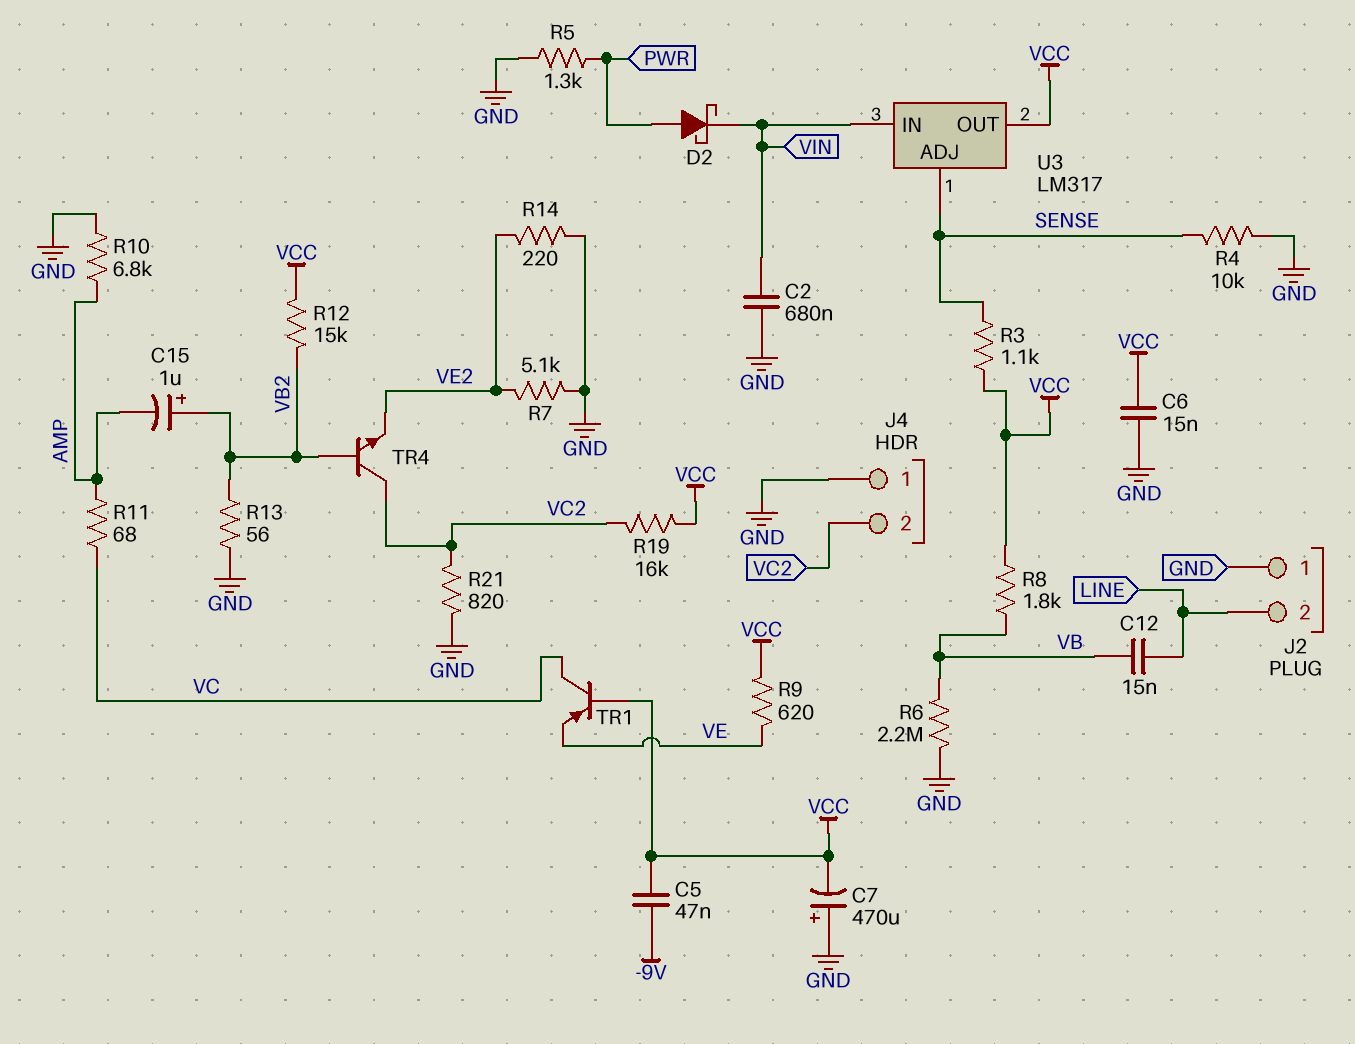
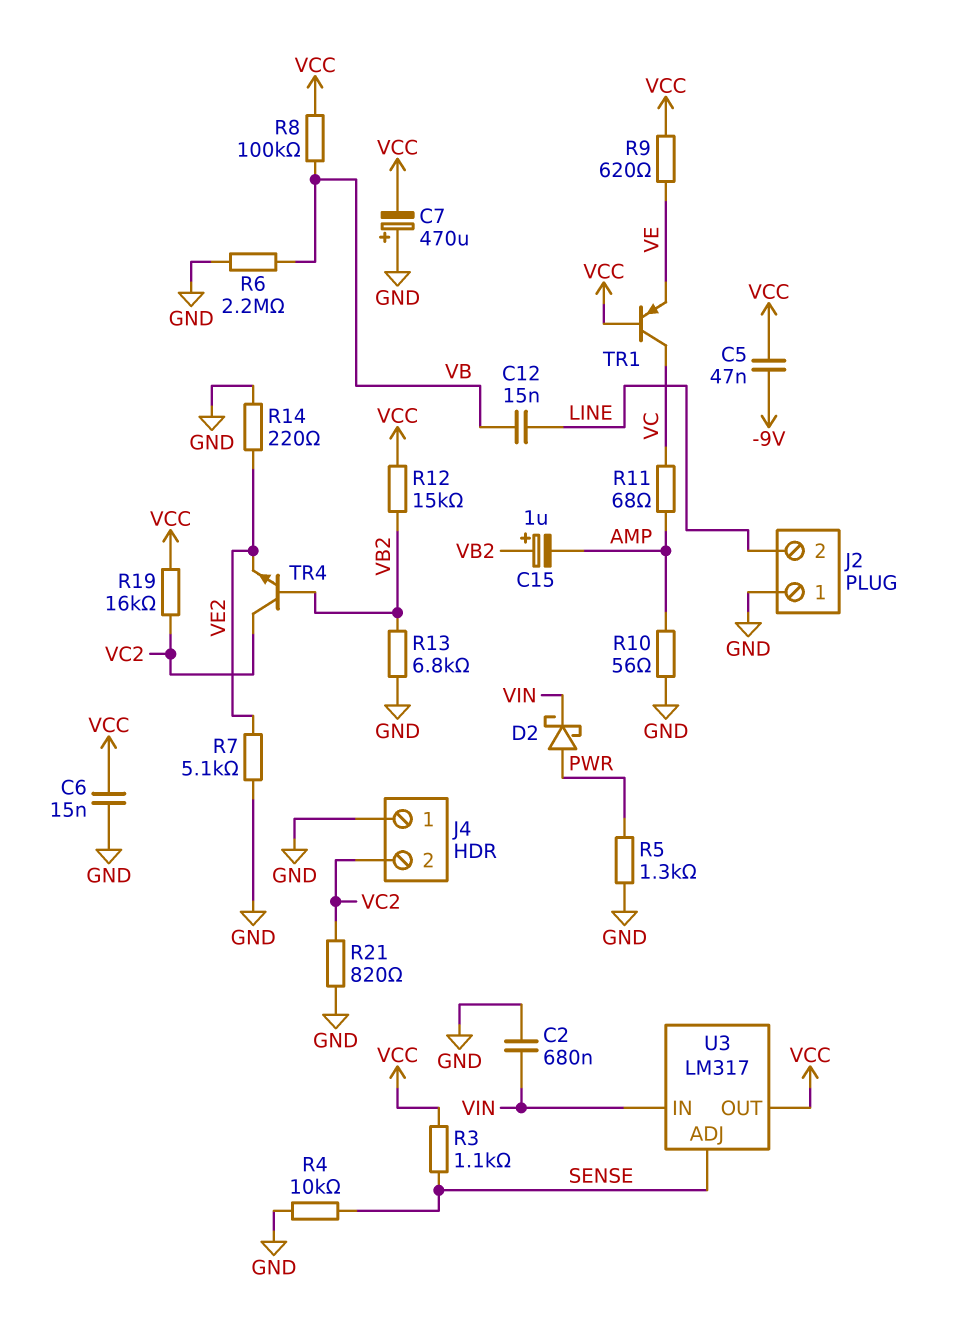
R8: 1.8k (VB, VCC) -> 100k (VB, VCC)
R10: 6.8k (AMP, GND) -> 56 (AMP, GND)
R13: 56 (GND, VB2) -> 6.8k (GND, VB2)

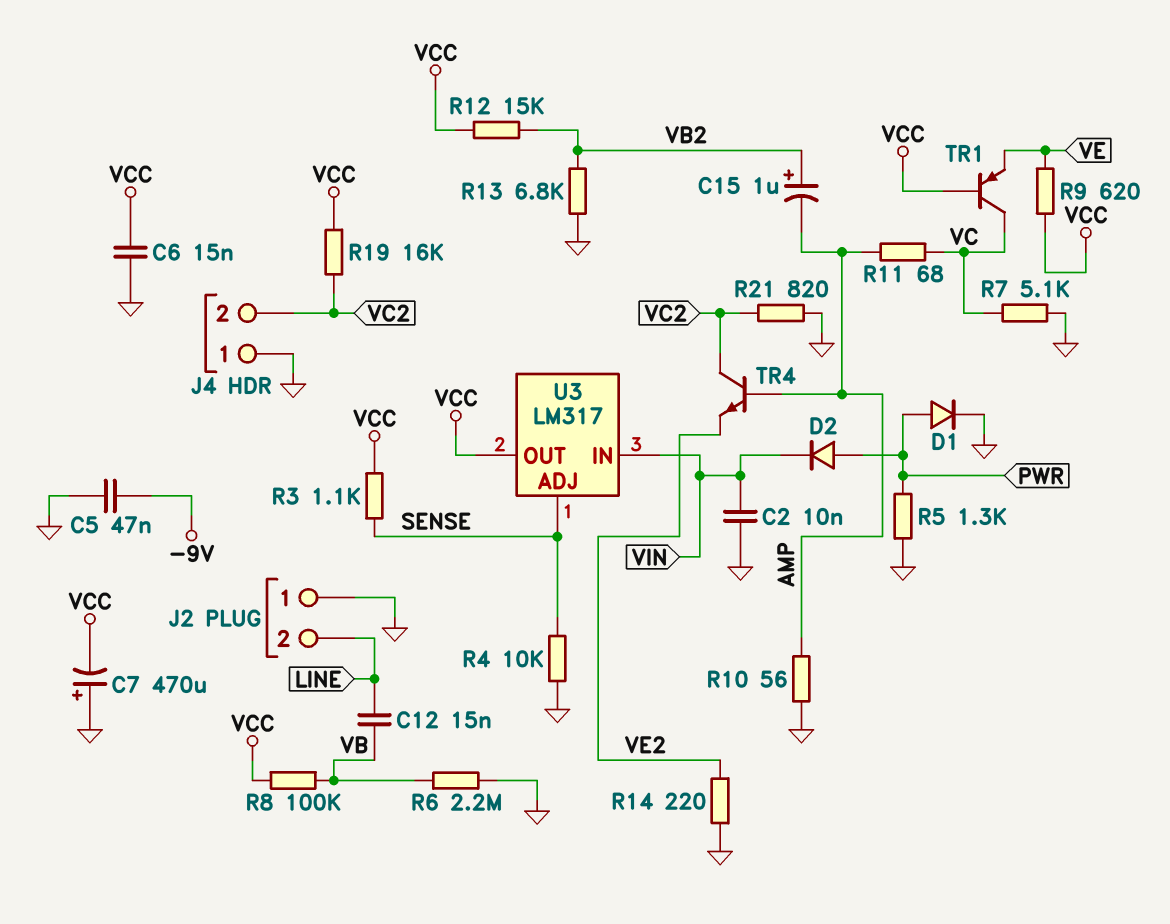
C2: 680nF (GND, VIN) -> 10nF (GND, VIN)
C5: 47nF (-9V, VCC) -> 47nF (-9V, GND)
D1: none -> diode (A PWR, K GND)
D2: schottky (A PWR, K VIN) -> diode (A PWR, K VIN)
R7: 5.1k (GND, VE2) -> 5.1k (GND, VC)
TR4: NPN (B VB2, C VC2, E VE2) -> NPN (B AMP, C VC2, E VE2)

